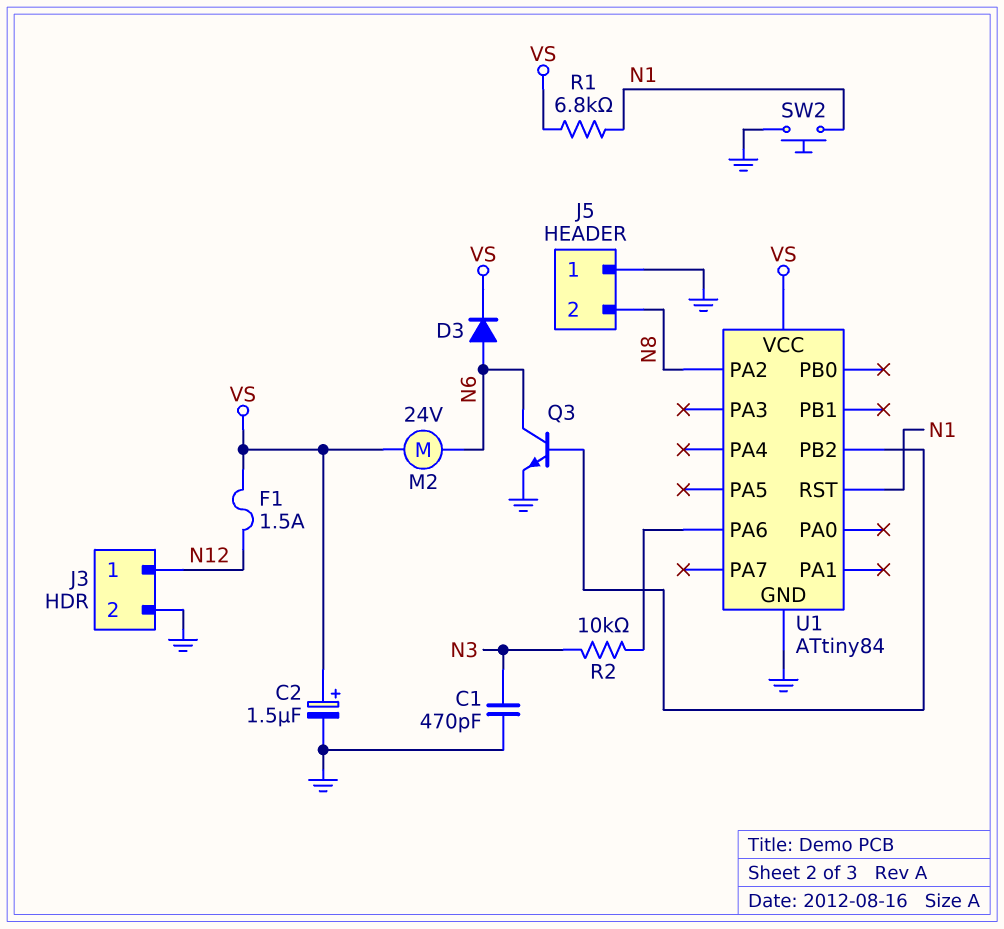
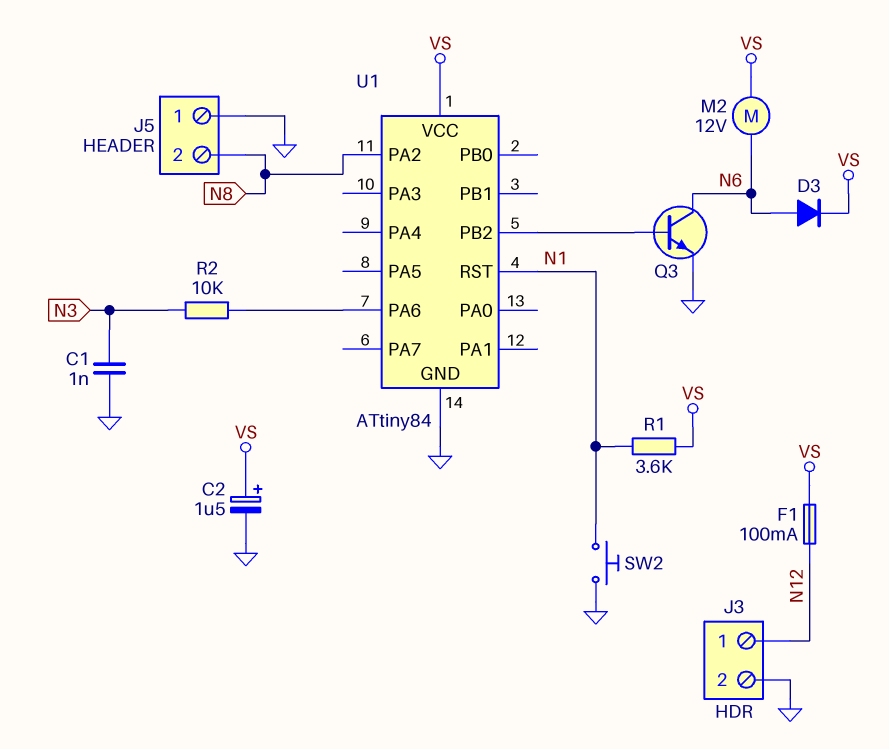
C1: 470pF (GND, N3) -> 1nF (GND, N3)
F1: 1.5A (N12, VS) -> 100mA (N12, VS)
M2: motor 24V (N6, VS) -> motor 12V (N6, VS)
R1: 6.8k (N1, VS) -> 3.6k (N1, VS)

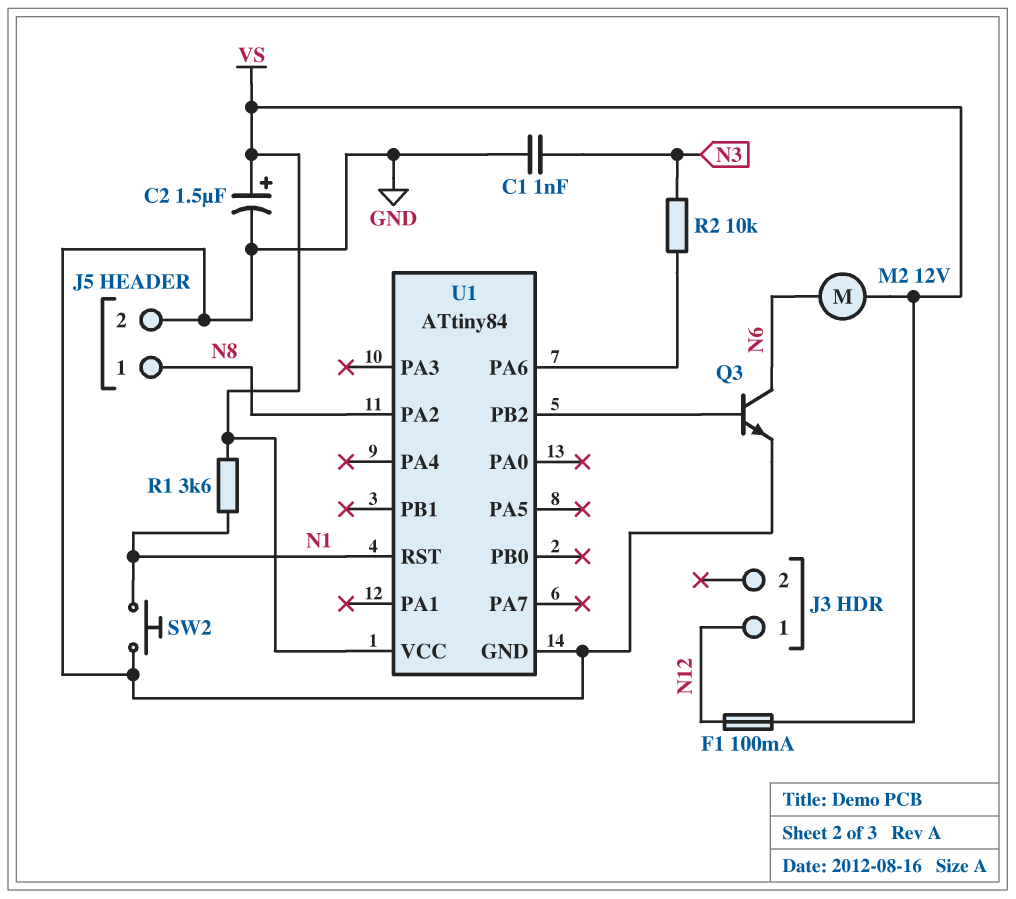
D3: diode (A N6, K VS) -> none
J3 pin 2: GND -> none
J5 pin 1: GND -> N8
J5 pin 2: N8 -> GND

